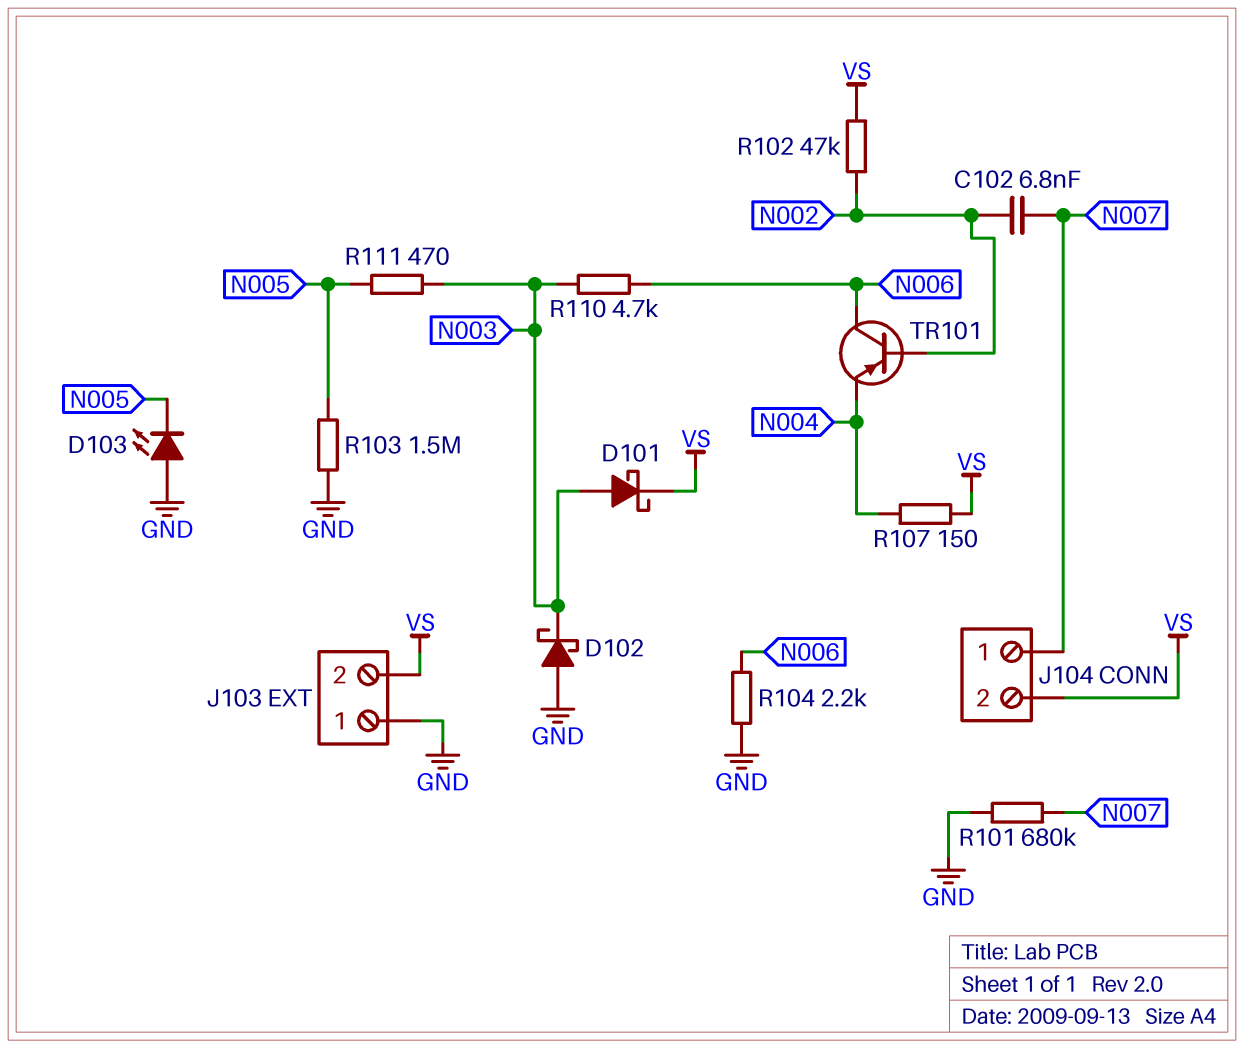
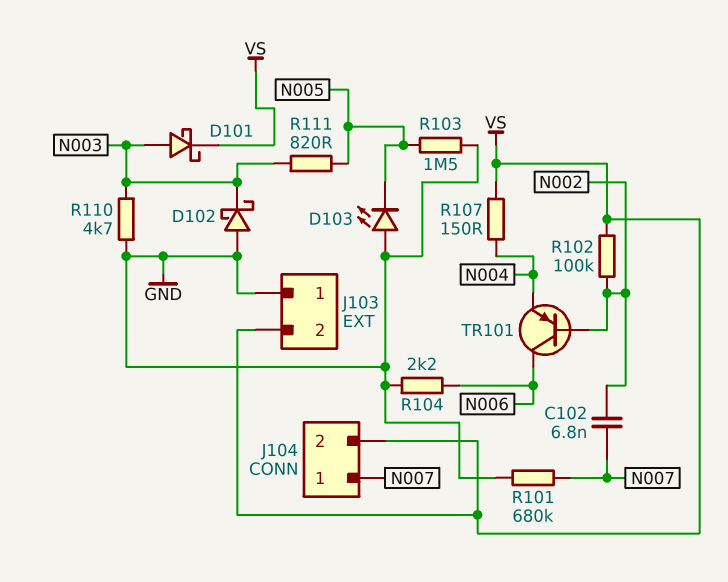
R102: 47k (N002, VS) -> 100k (N002, VS)
R110: 4.7k (N003, N006) -> 4.7k (GND, N003)
R111: 470 (N003, N005) -> 820 (N003, N005)

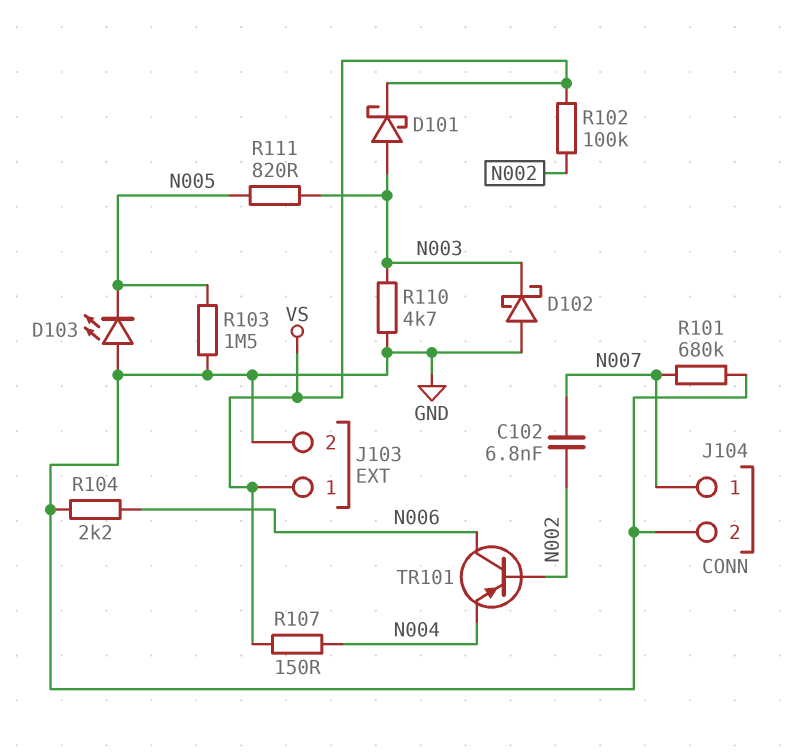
J103 pin 1: GND -> VS
J103 pin 2: VS -> GND
J104 pin 2: VS -> GND

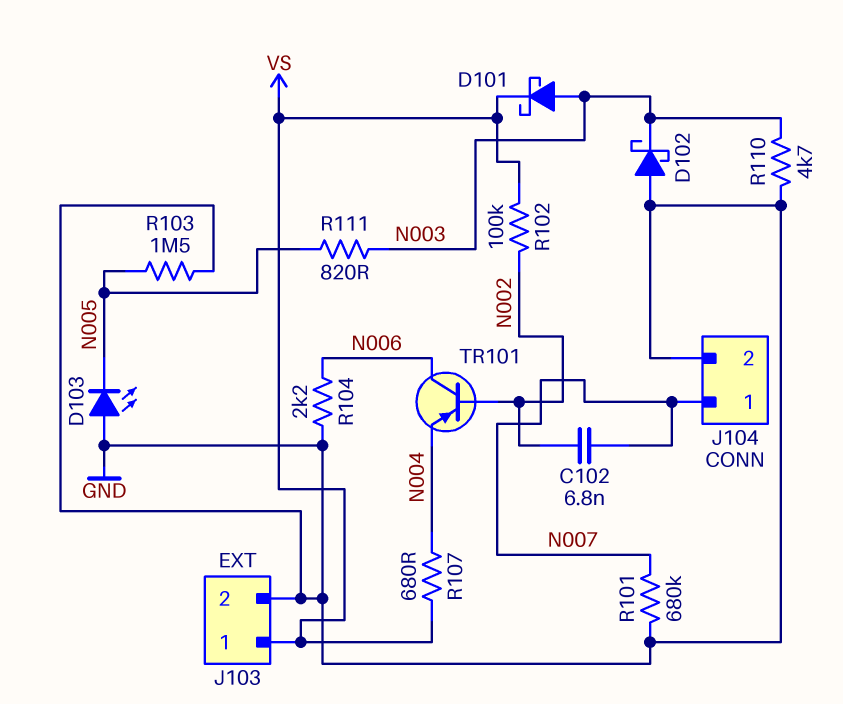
R107: 150 (N004, VS) -> 680 (N004, VS)

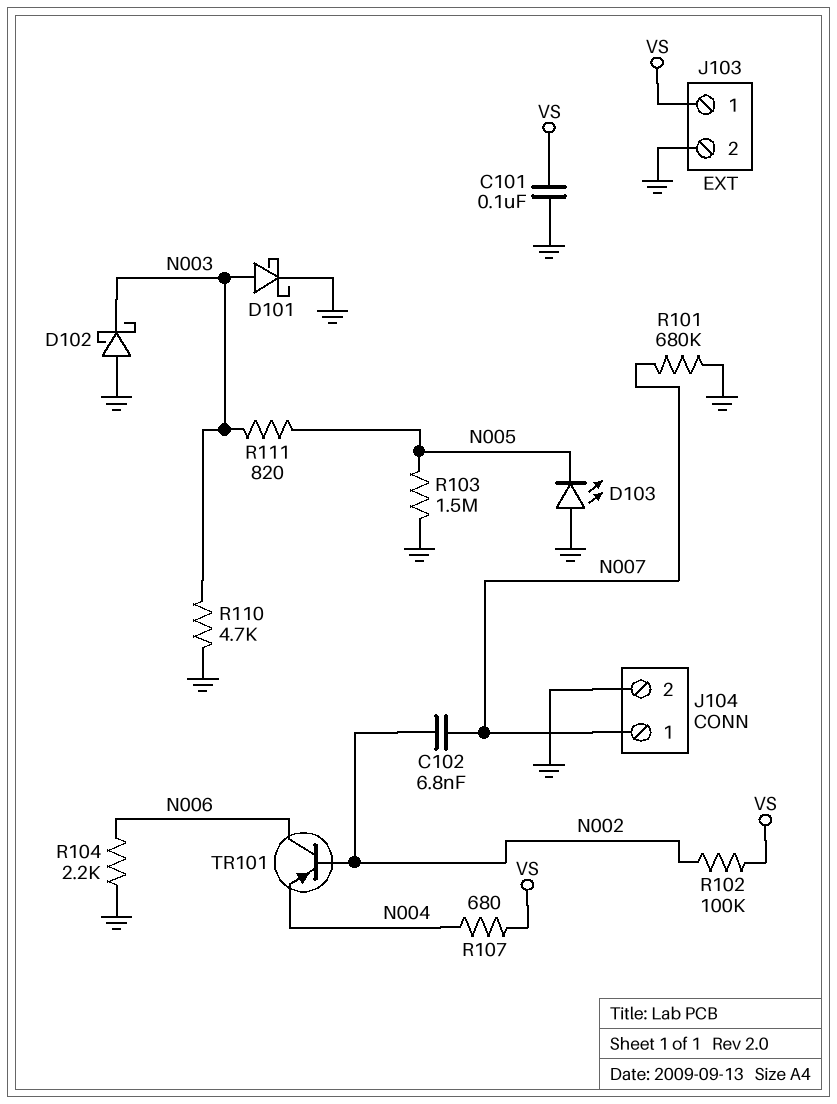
C101: none -> 100nF (GND, VS)
D101: schottky (A N003, K VS) -> schottky (A N003, K GND)

